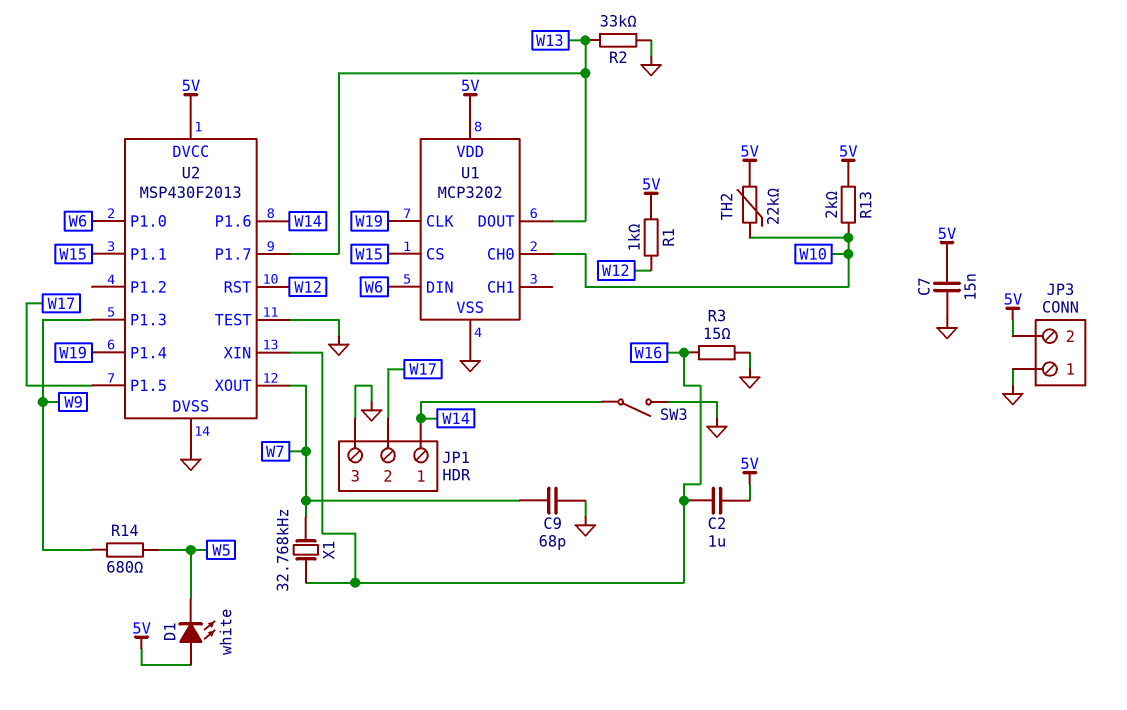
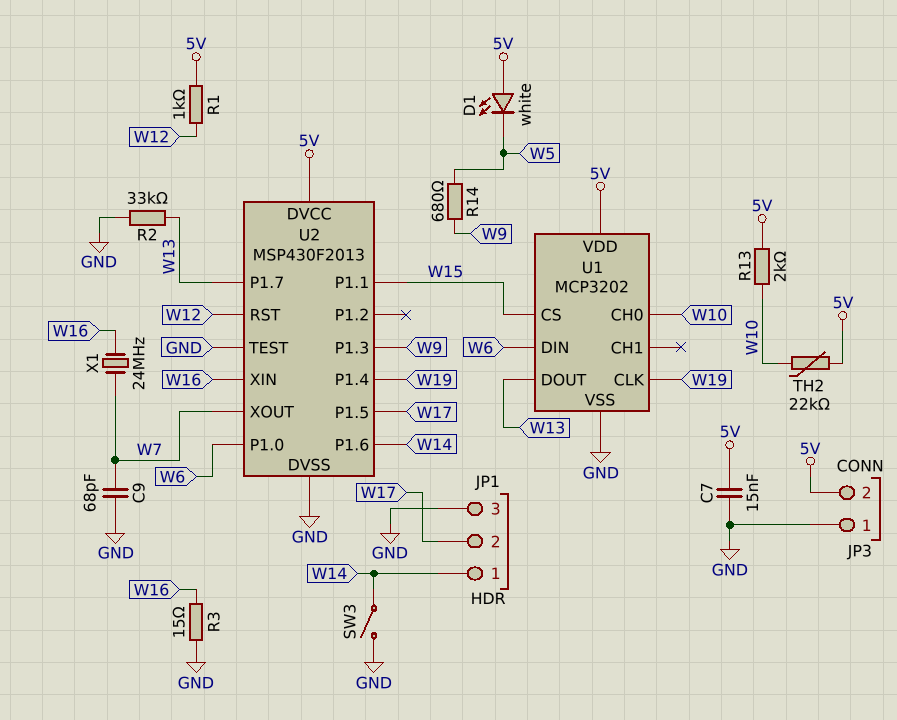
C2: 1uF (5V, W16) -> none
X1: 32.768kHz (W7, W16) -> 24MHz (W7, W16)

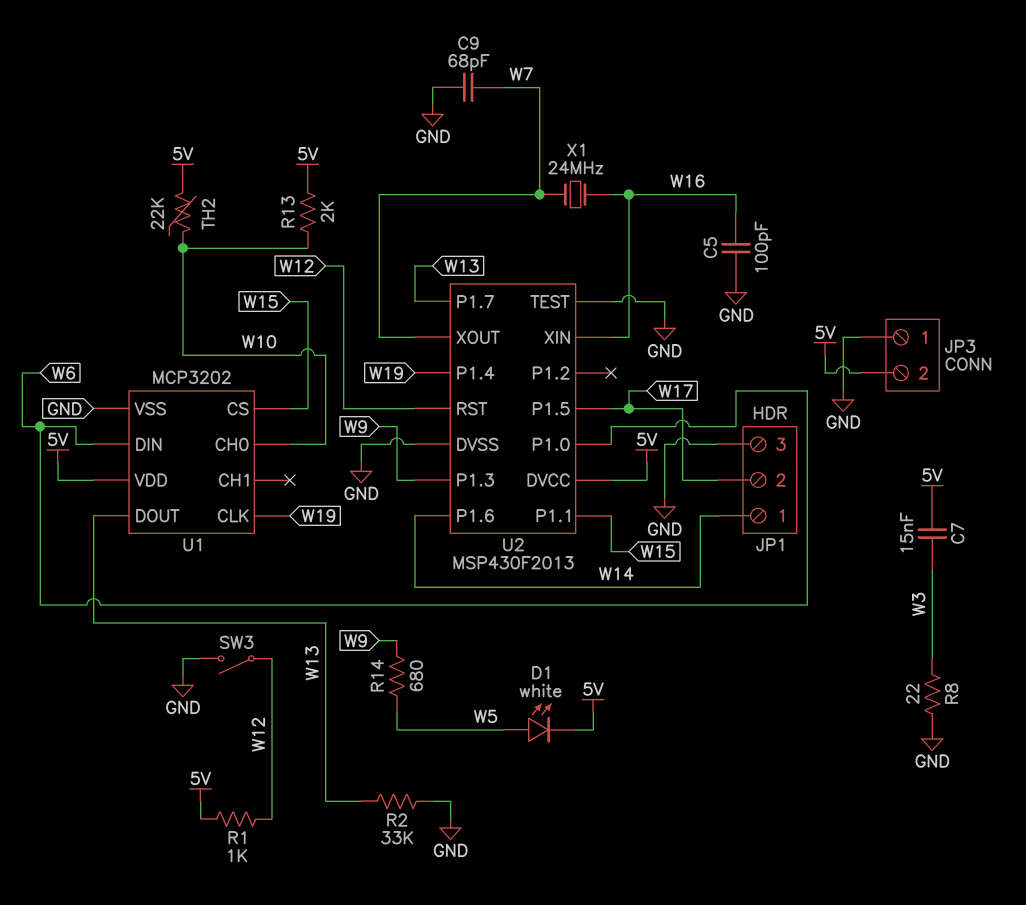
C5: none -> 100pF (GND, W16)
C7: 15nF (5V, GND) -> 15nF (5V, W3)
D1: LED white (A 5V, K W5) -> LED white (A W5, K 5V)
R3: 15 (GND, W16) -> none
R8: none -> 22 (GND, W3)
SW3: switch (GND, W14) -> switch (GND, W12)

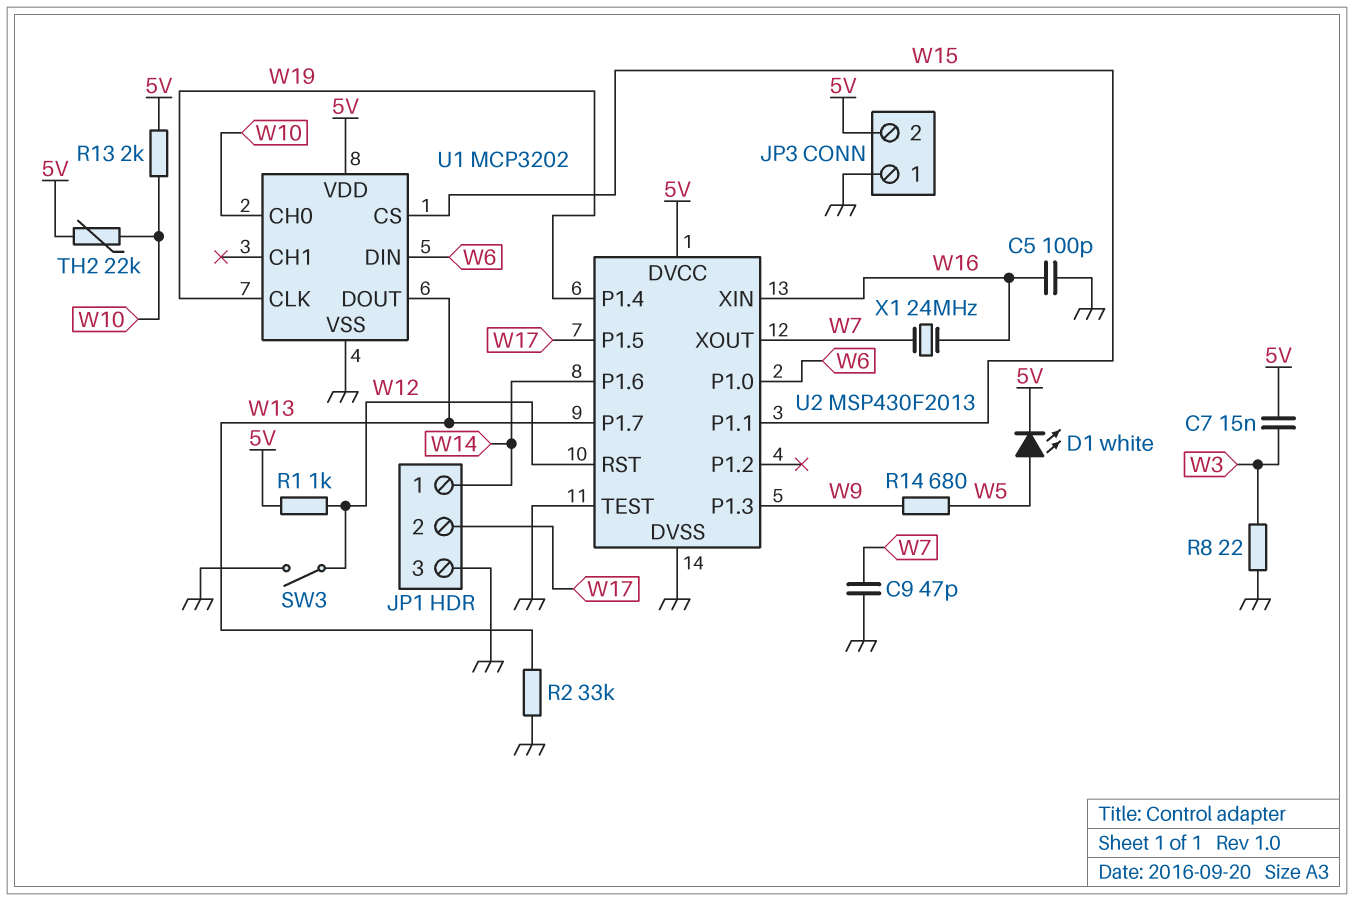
C9: 68pF (GND, W7) -> 47pF (GND, W7)

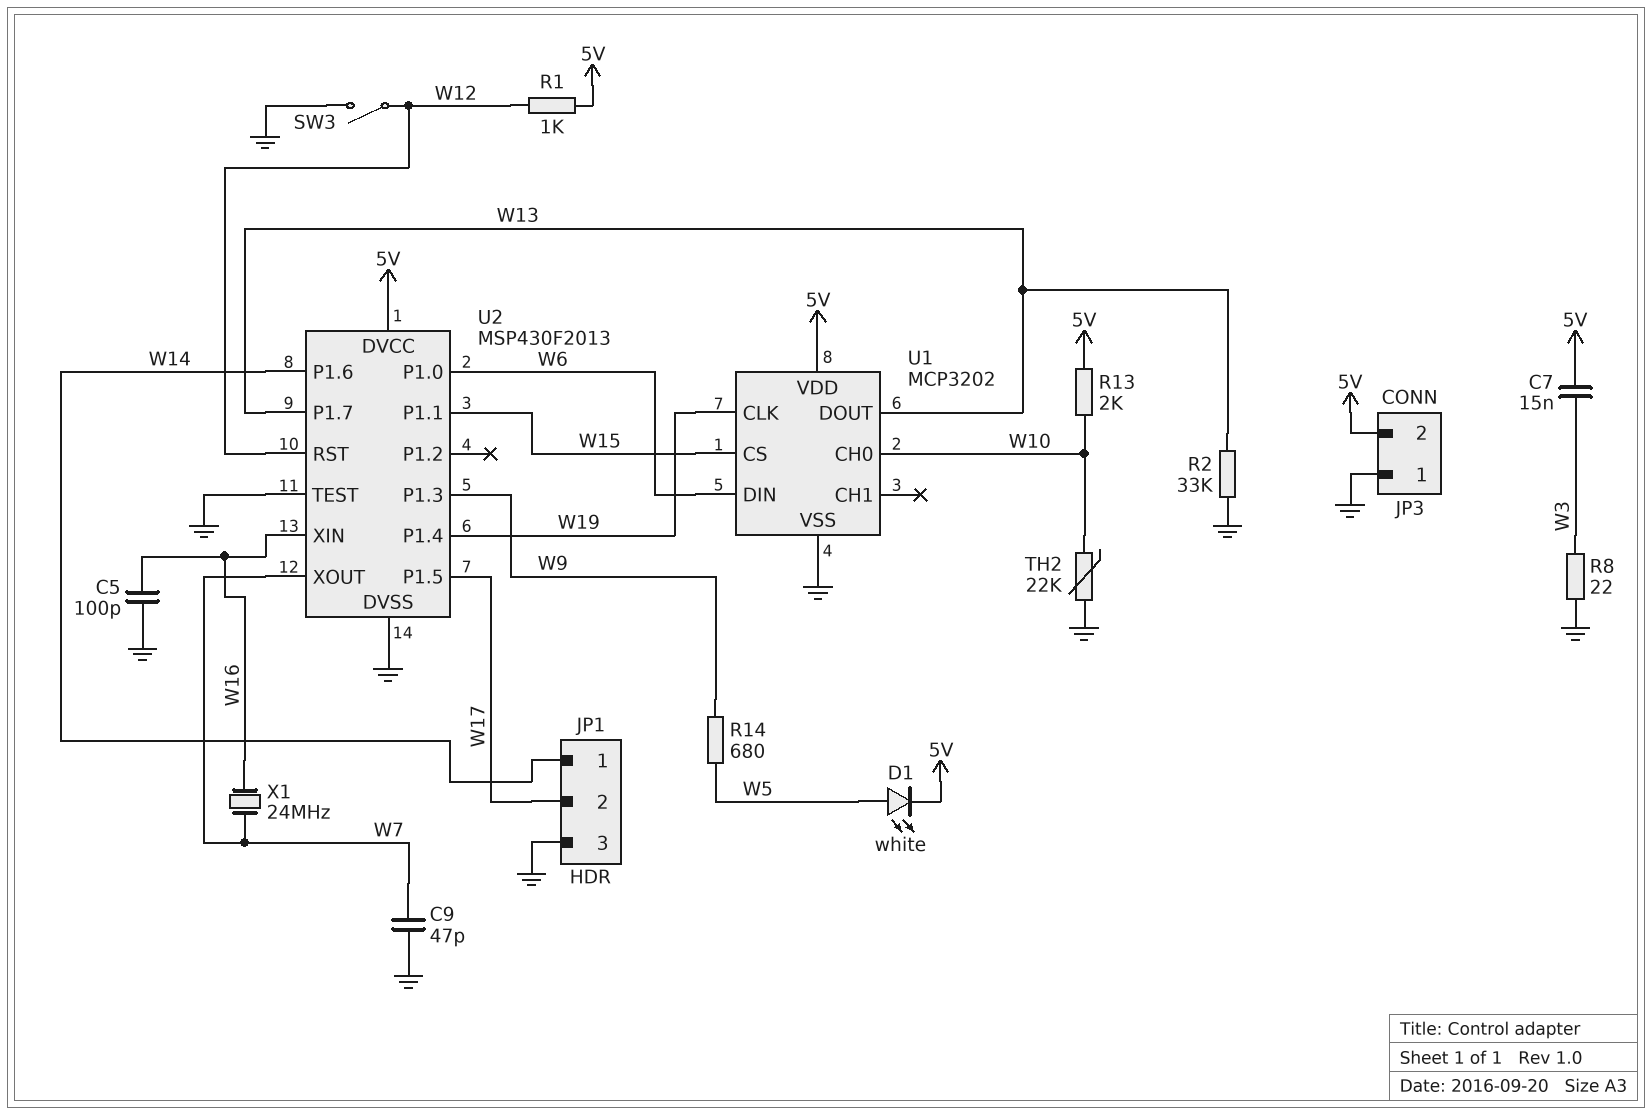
TH2: 22k (5V, W10) -> 22k (GND, W10)

